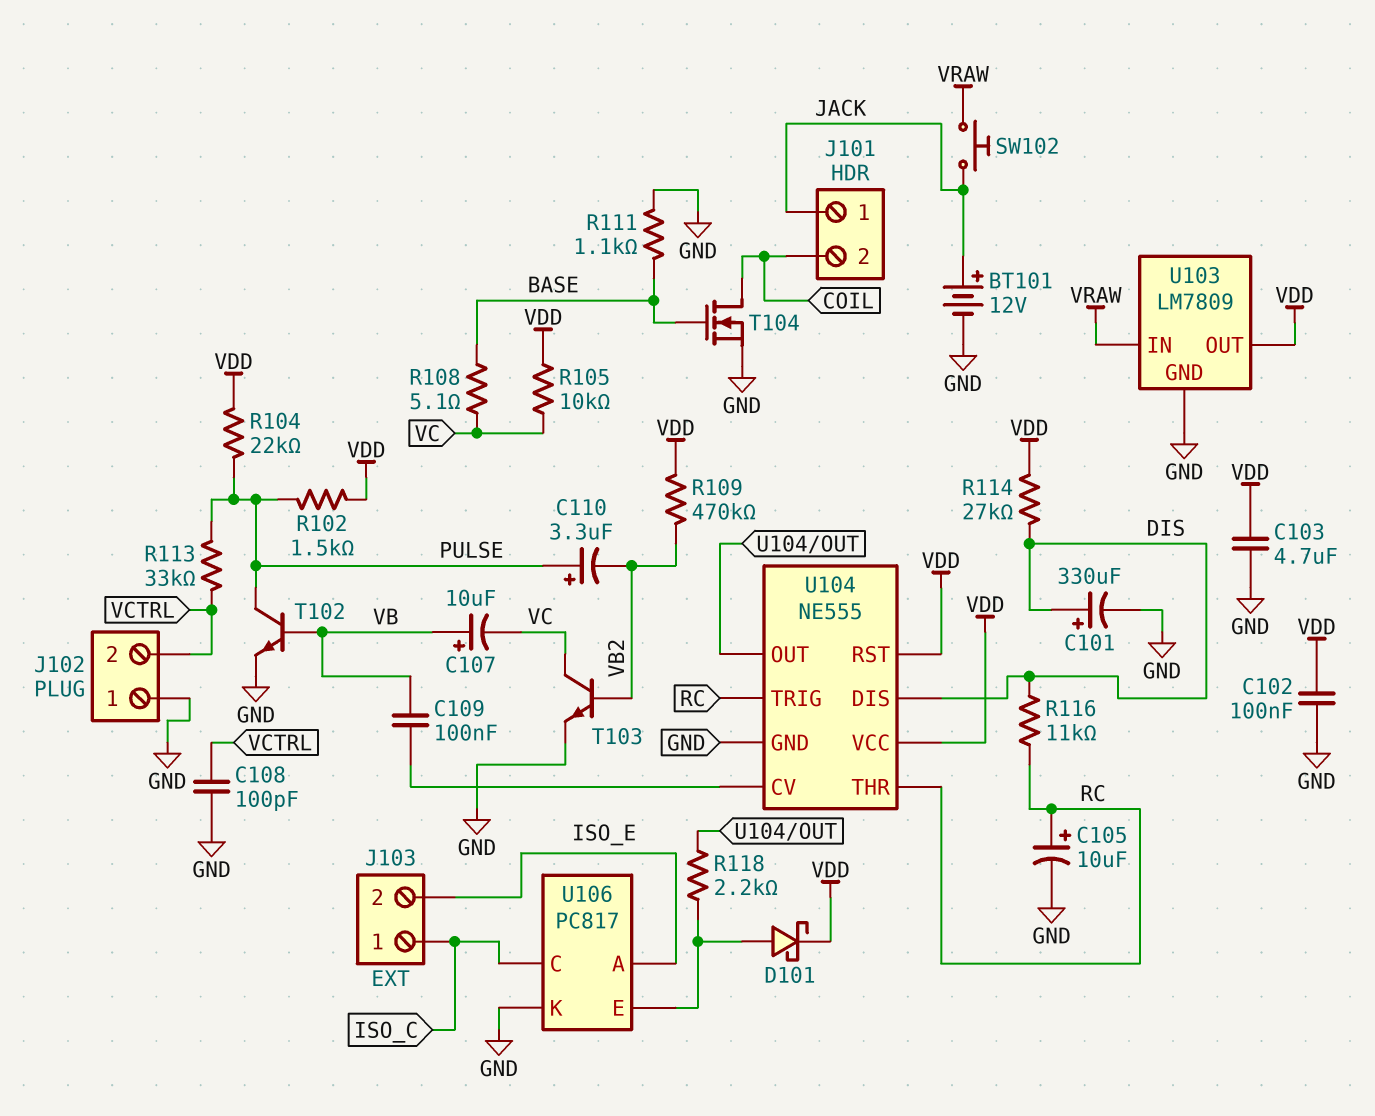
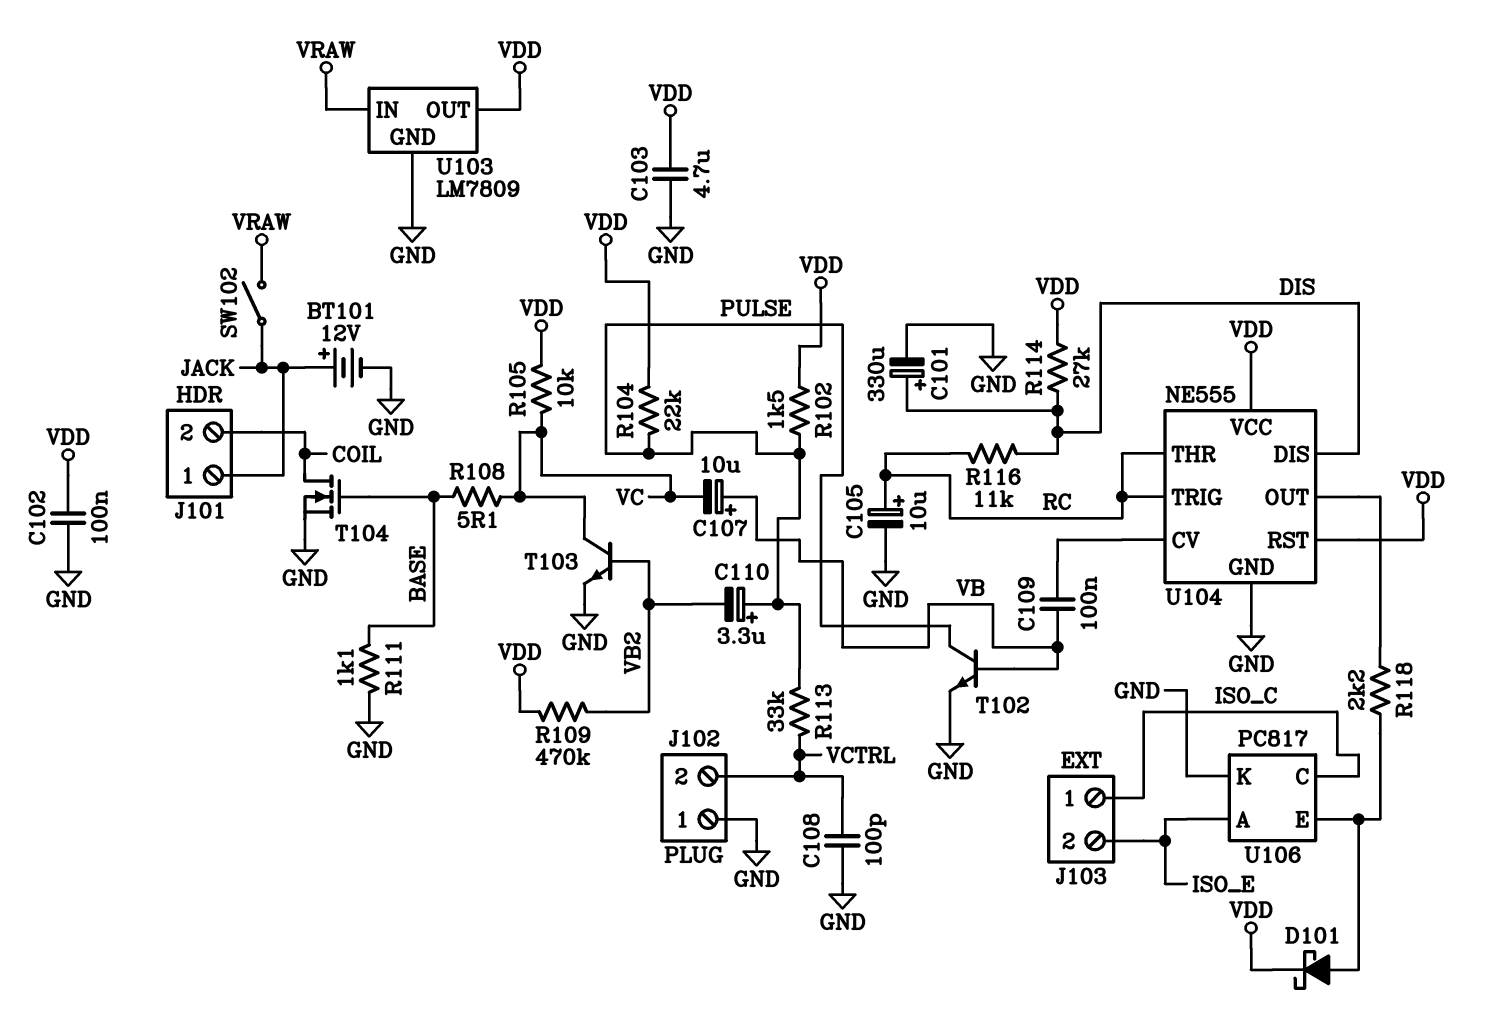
SW102: button (JACK, VRAW) -> switch (JACK, VRAW)

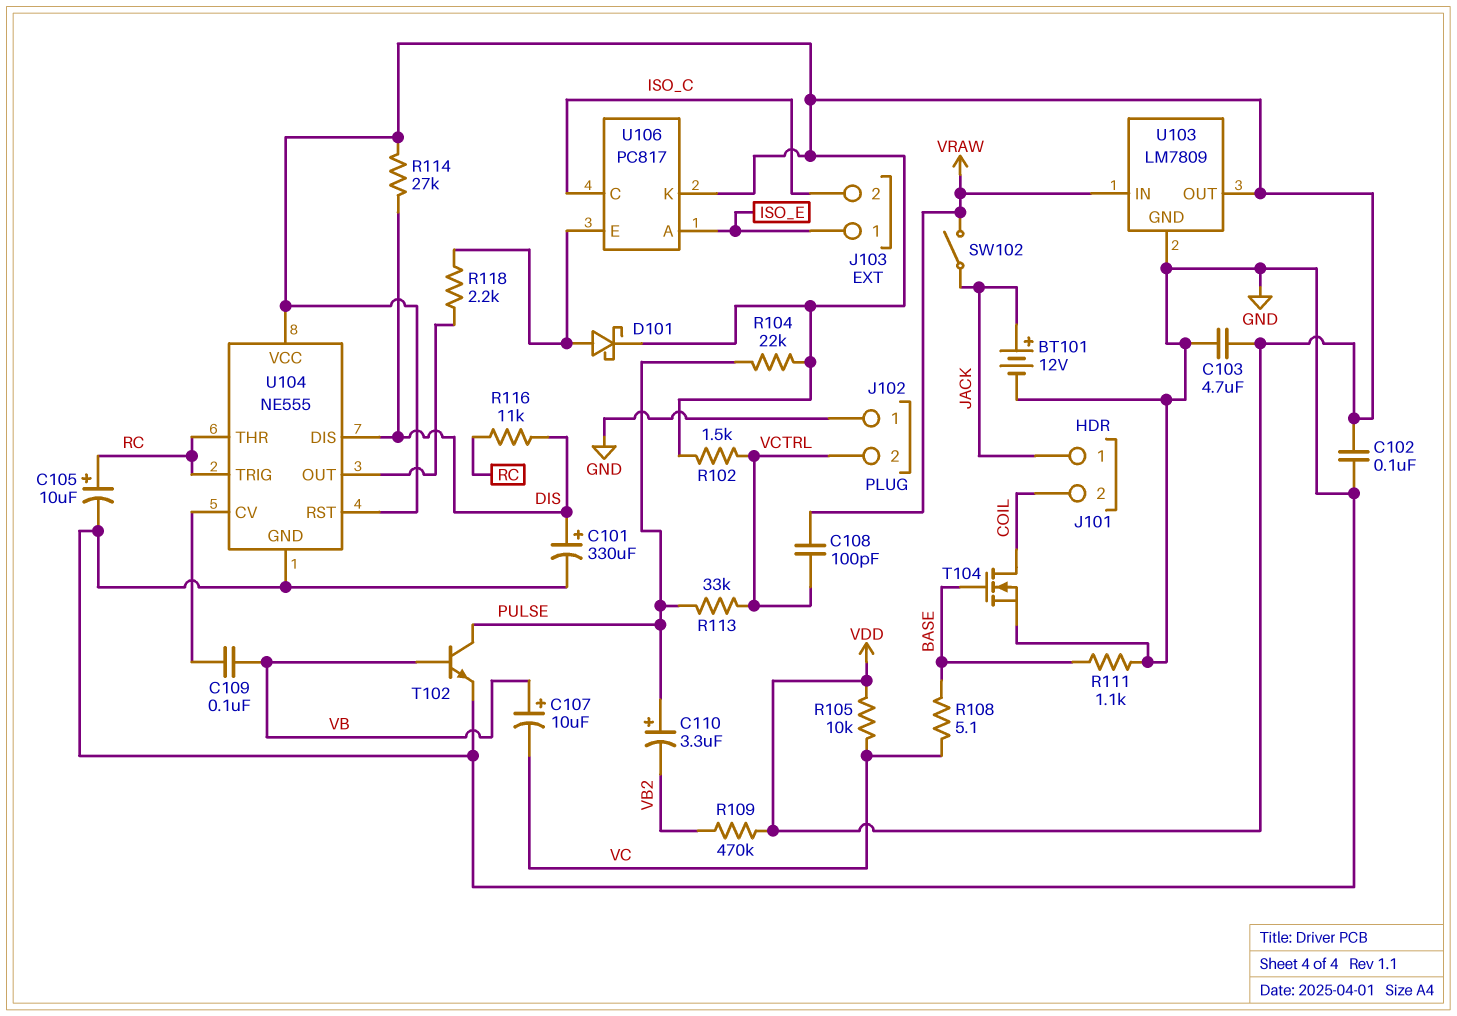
C108: 100pF (GND, VCTRL) -> 100pF (VCTRL, VRAW)
J103 pin 1: ISO_C -> ISO_E
J103 pin 2: ISO_E -> ISO_C
R102: 1.5k (PULSE, VDD) -> 1.5k (VCTRL, VDD)
T103: NPN (B VB2, C VC, E GND) -> none
U106 pin K: GND -> VDD

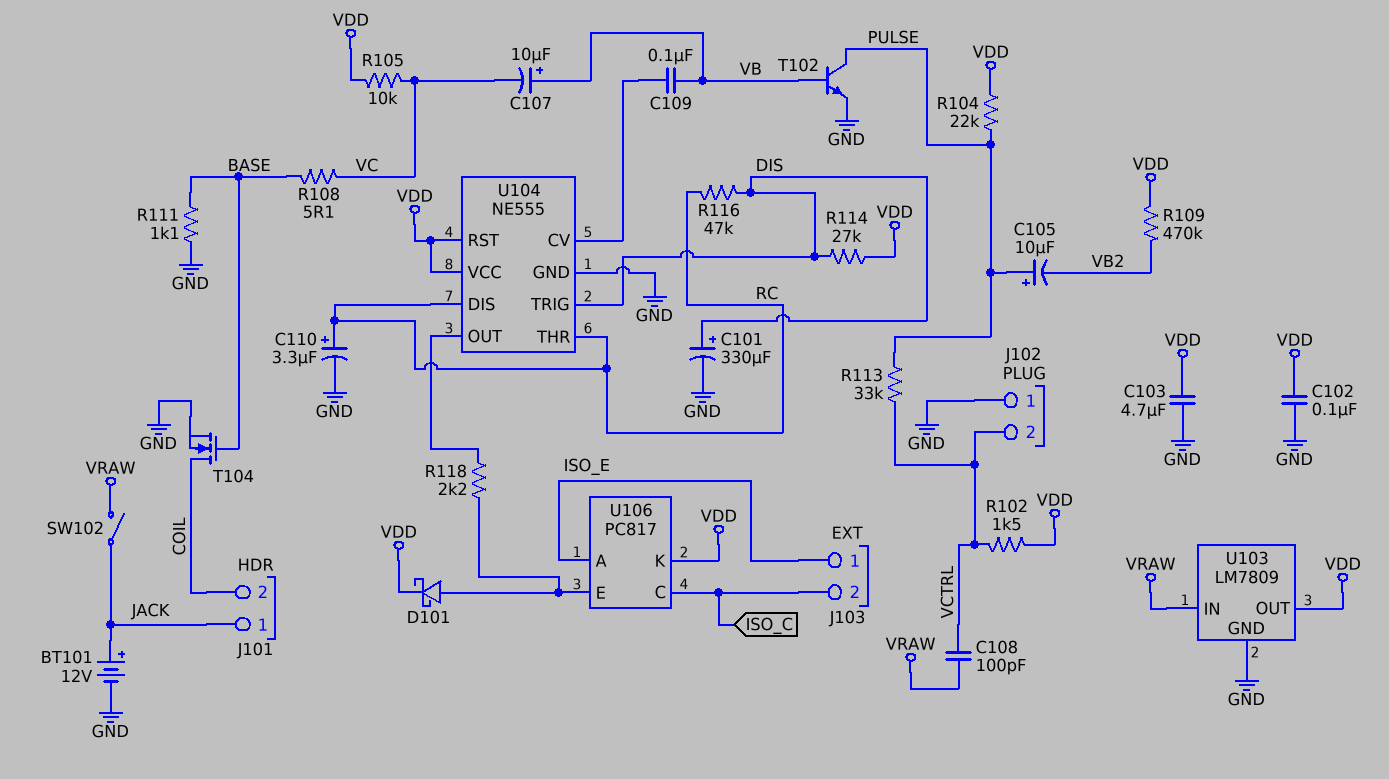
C105: 10uF (plus RC, minus GND) -> 10uF (plus PULSE, minus VB2)
C110: 3.3uF (plus PULSE, minus VB2) -> 3.3uF (plus RC, minus GND)
R116: 11k (DIS, RC) -> 47k (DIS, RC)
U104 pin DIS: DIS -> RC
U104 pin TRIG: RC -> DIS

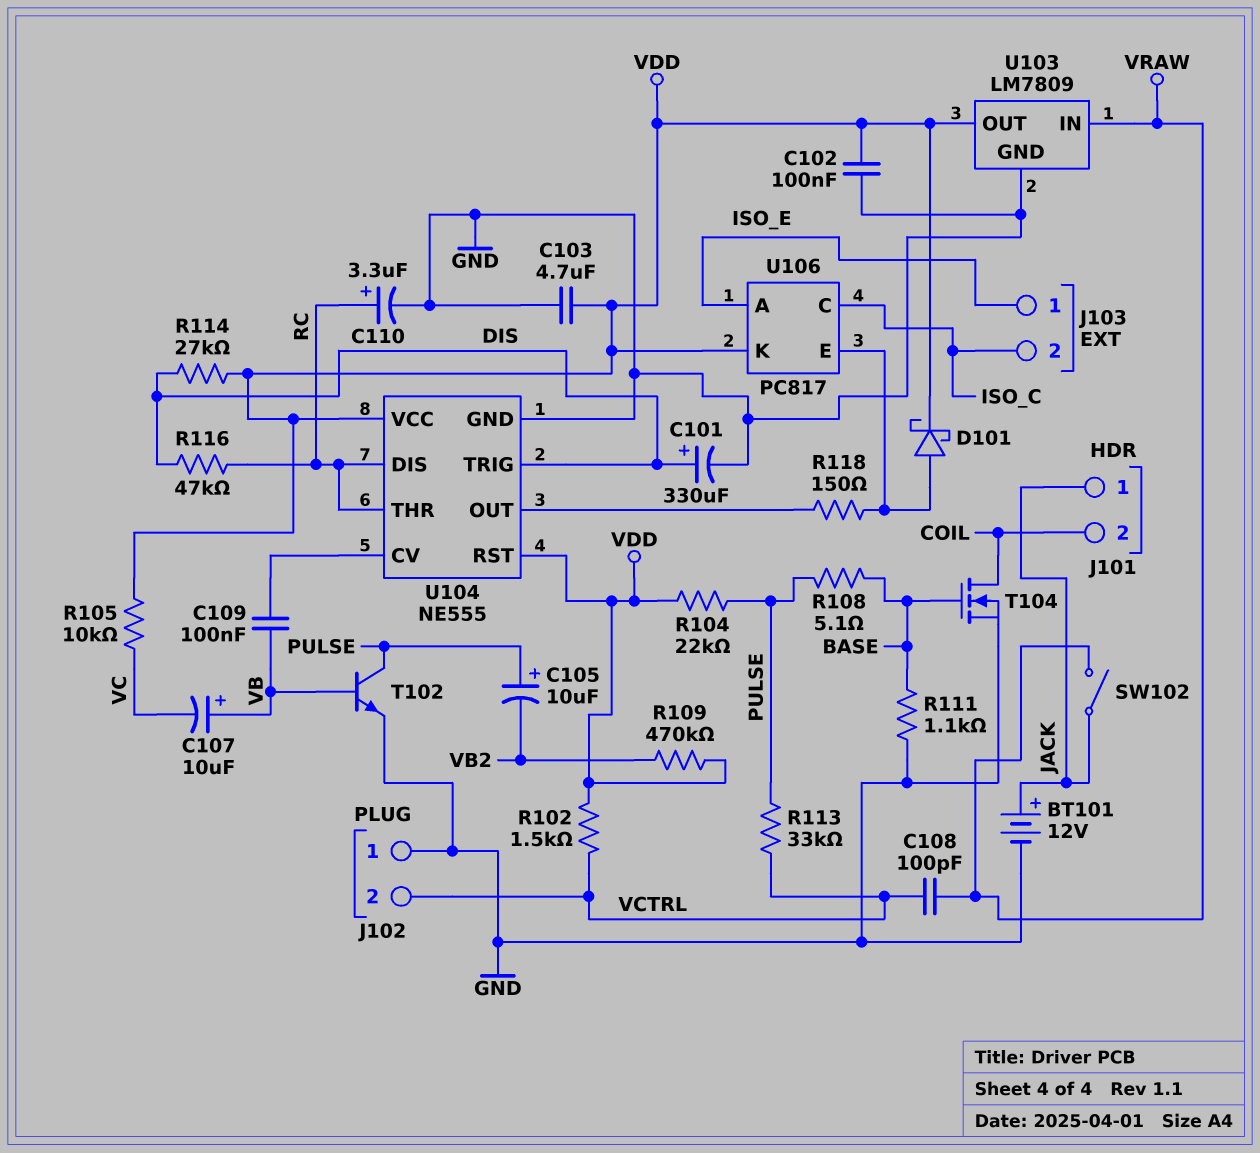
R108: 5.1 (BASE, VC) -> 5.1 (BASE, PULSE)
R118: 2.2k (U104/OUT, U106/E) -> 150 (U104/OUT, U106/E)

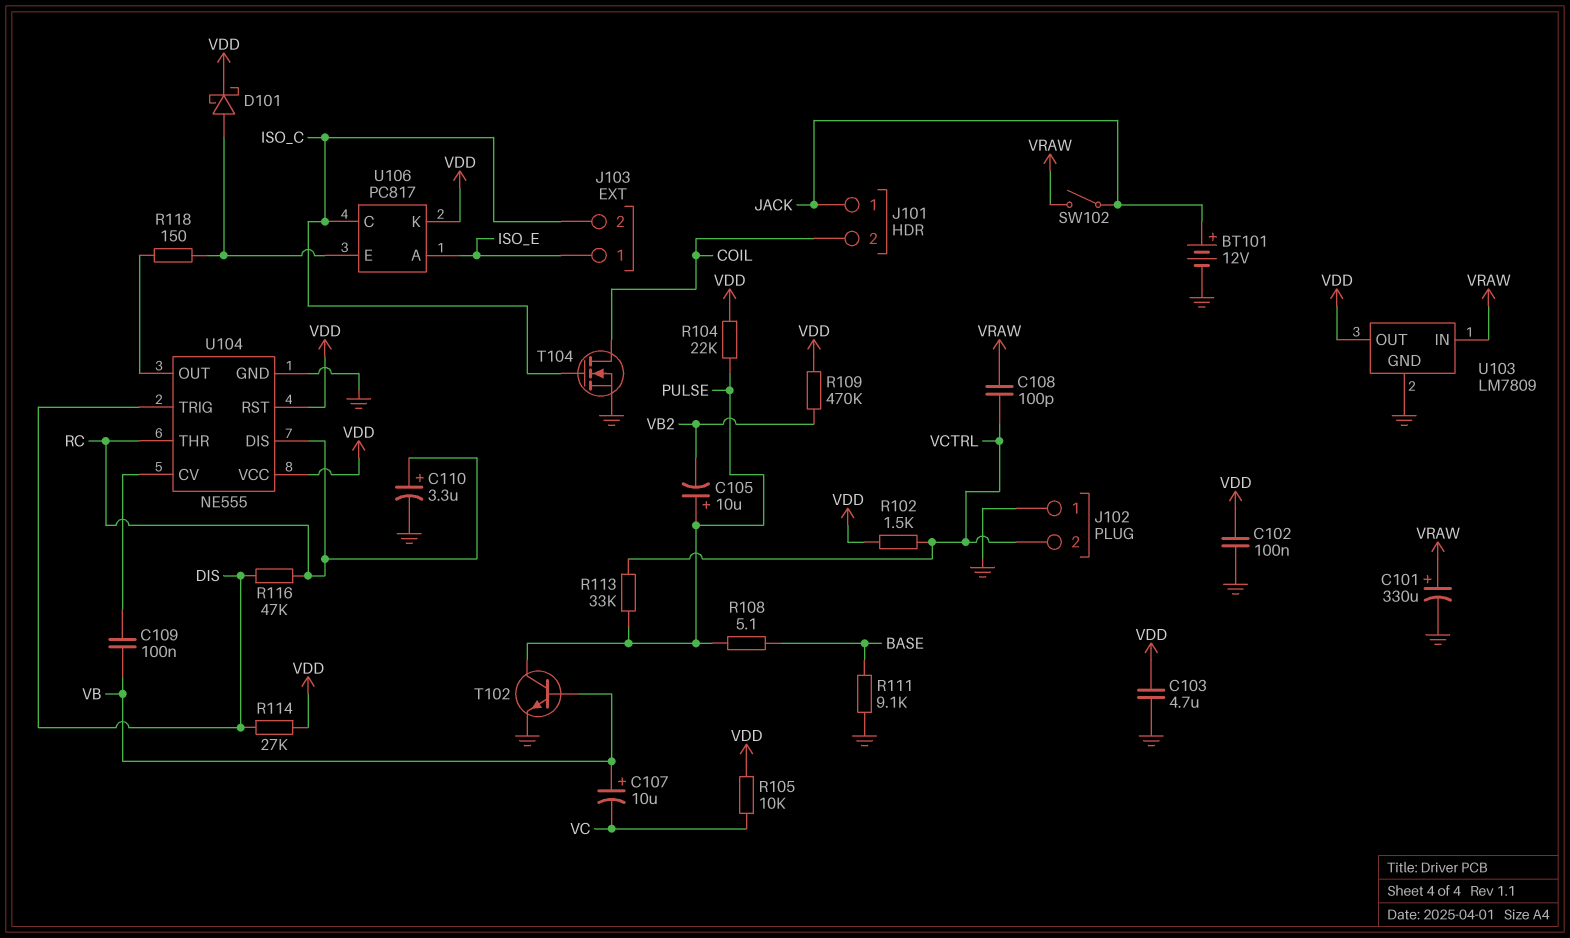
C101: 330uF (plus DIS, minus GND) -> 330uF (plus VRAW, minus GND)
R111: 1.1k (BASE, GND) -> 9.1k (BASE, GND)
T104: NMOS (G BASE, D COIL, S GND) -> NMOS (G ISO_C, D COIL, S GND)

